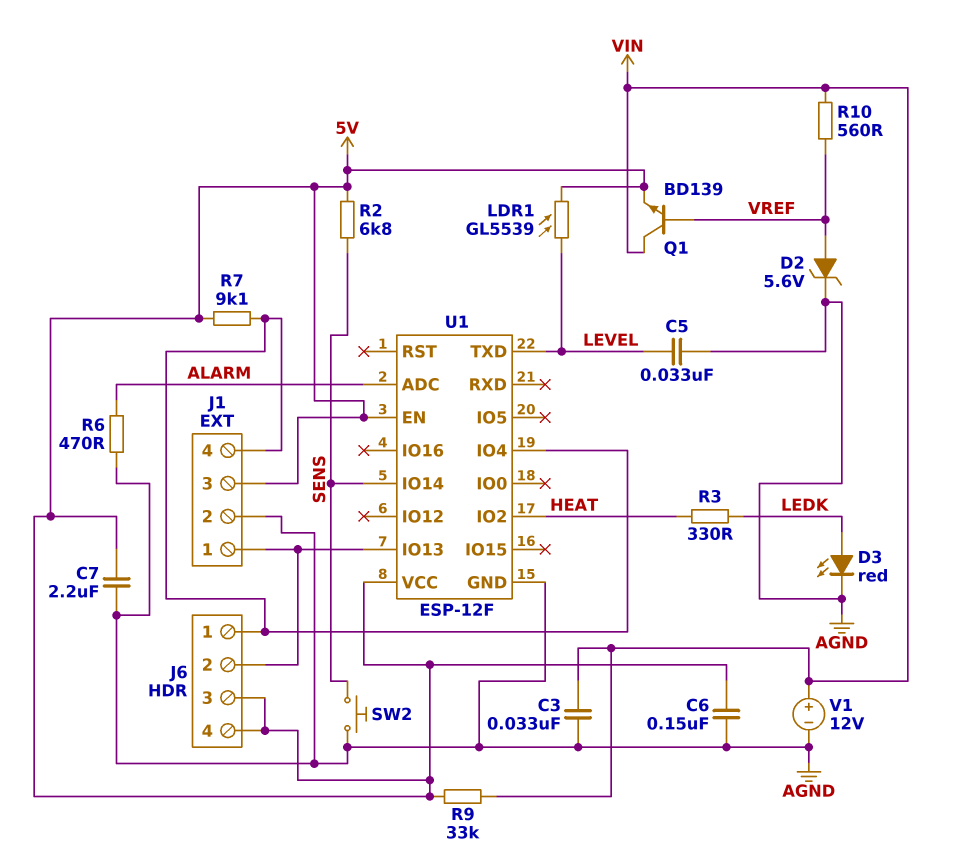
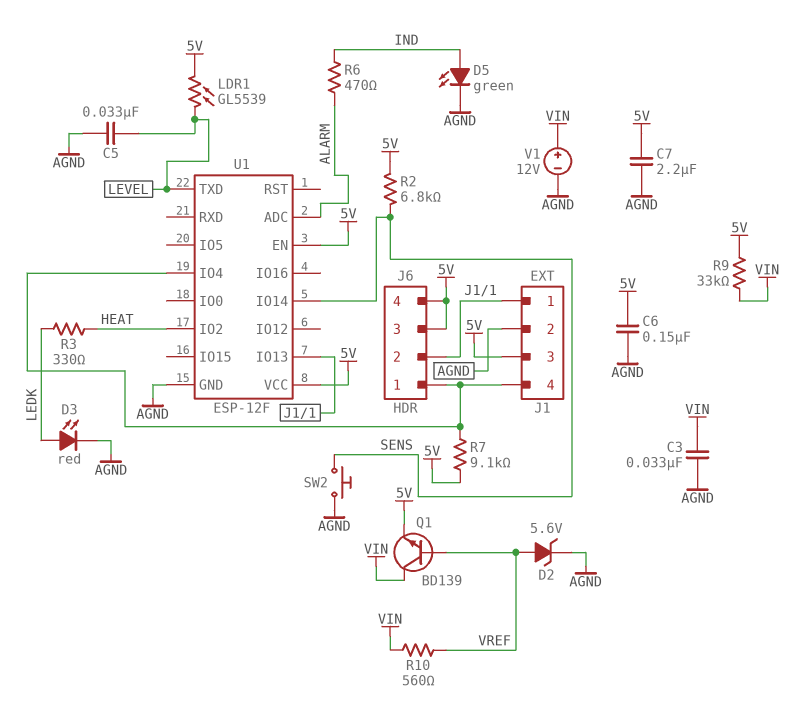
D5: none -> LED green (A IND, K AGND)
R6: 470 (AGND, ALARM) -> 470 (ALARM, IND)

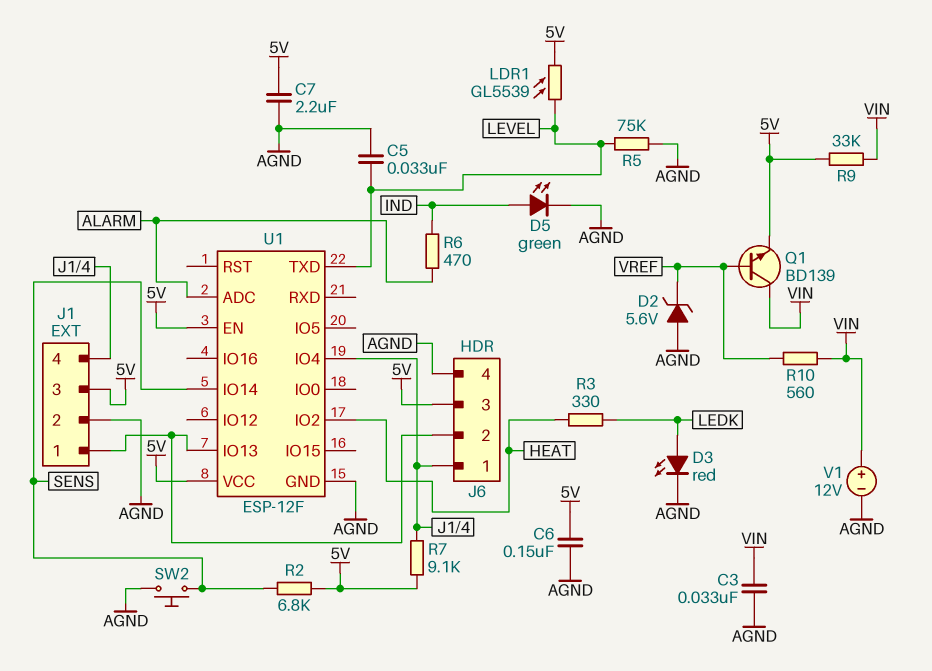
D2: zener 5.6V (A VREF, K AGND) -> zener 5.6V (A AGND, K VREF)
J6 pin 4: 5V -> AGND
R5: none -> 75k (AGND, LEVEL)

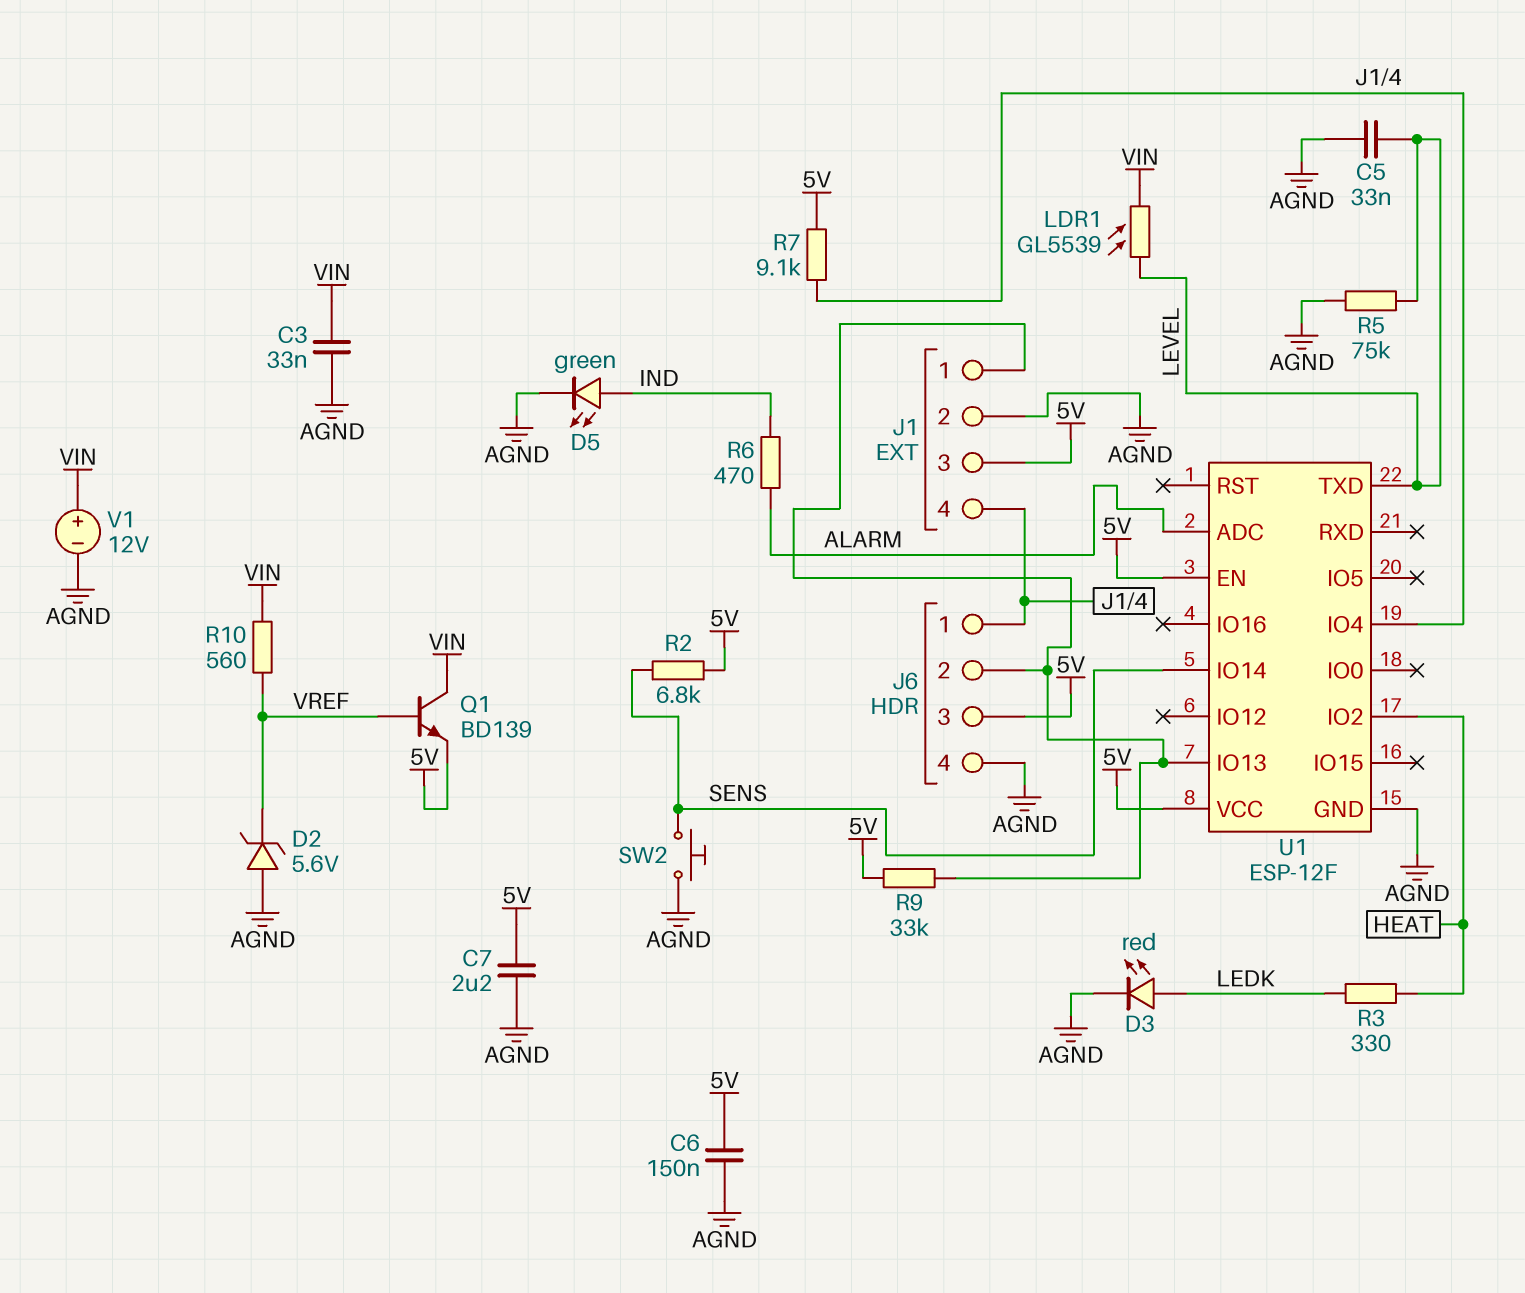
LDR1: GL5539 (5V, LEVEL) -> GL5539 (LEVEL, VIN)
R9: 33k (5V, VIN) -> 33k (5V, J1/1)

